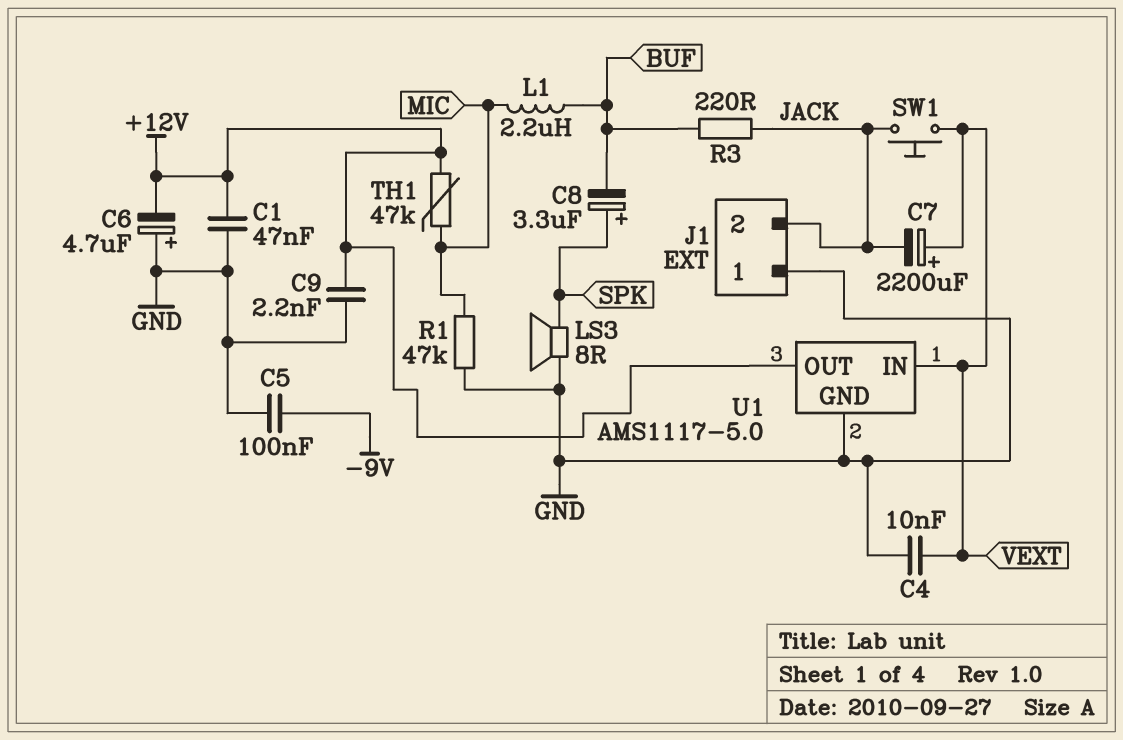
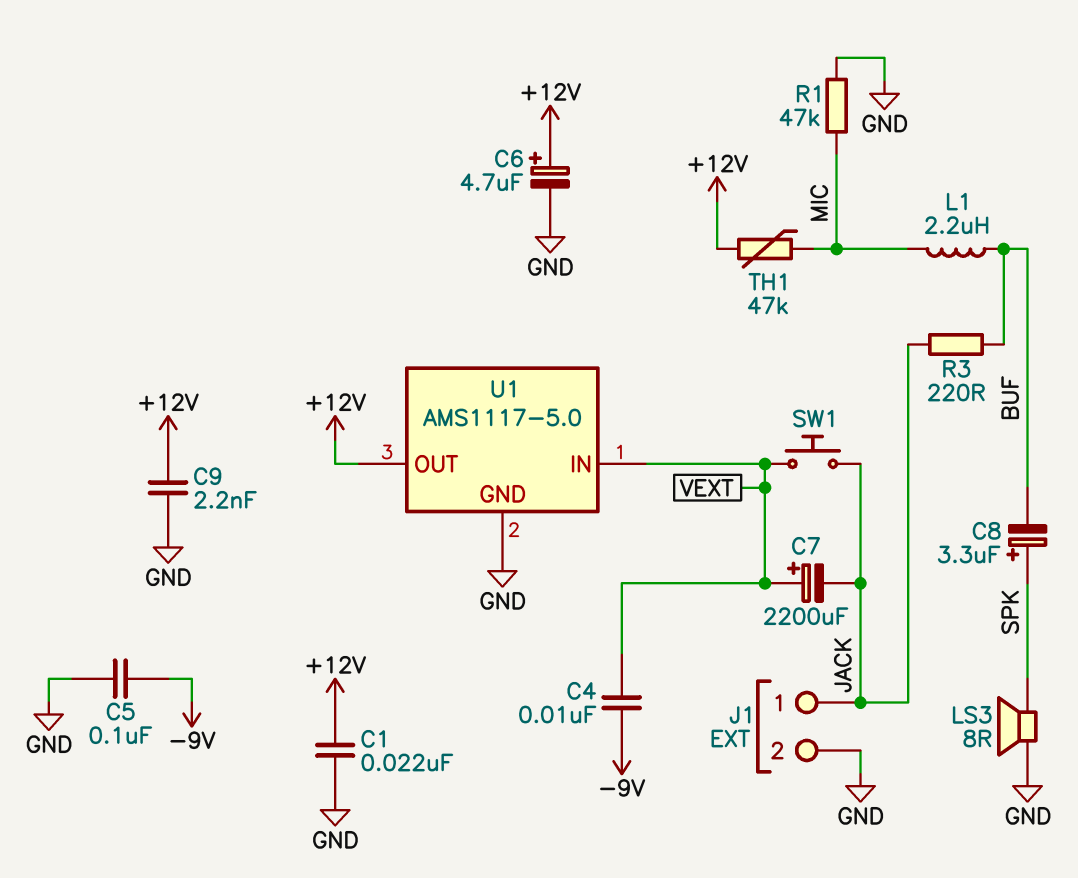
C1: 47nF (+12V, GND) -> 22nF (+12V, GND)
C4: 10nF (GND, VEXT) -> 10nF (-9V, VEXT)
C6: 4.7uF (plus GND, minus +12V) -> 4.7uF (plus +12V, minus GND)
J1 pin 1: GND -> JACK
J1 pin 2: JACK -> GND

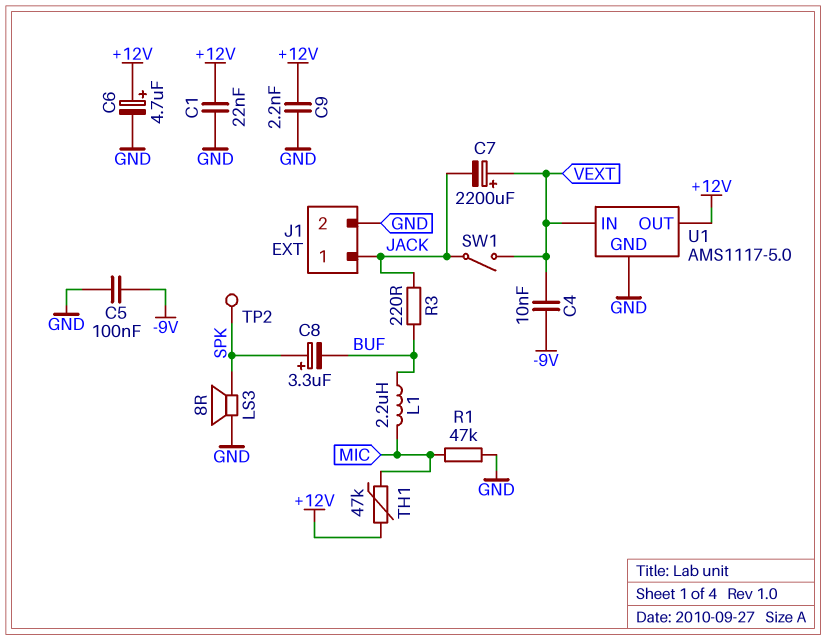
SW1: button (JACK, VEXT) -> switch (JACK, VEXT)
TP2: none -> test point (SPK)

